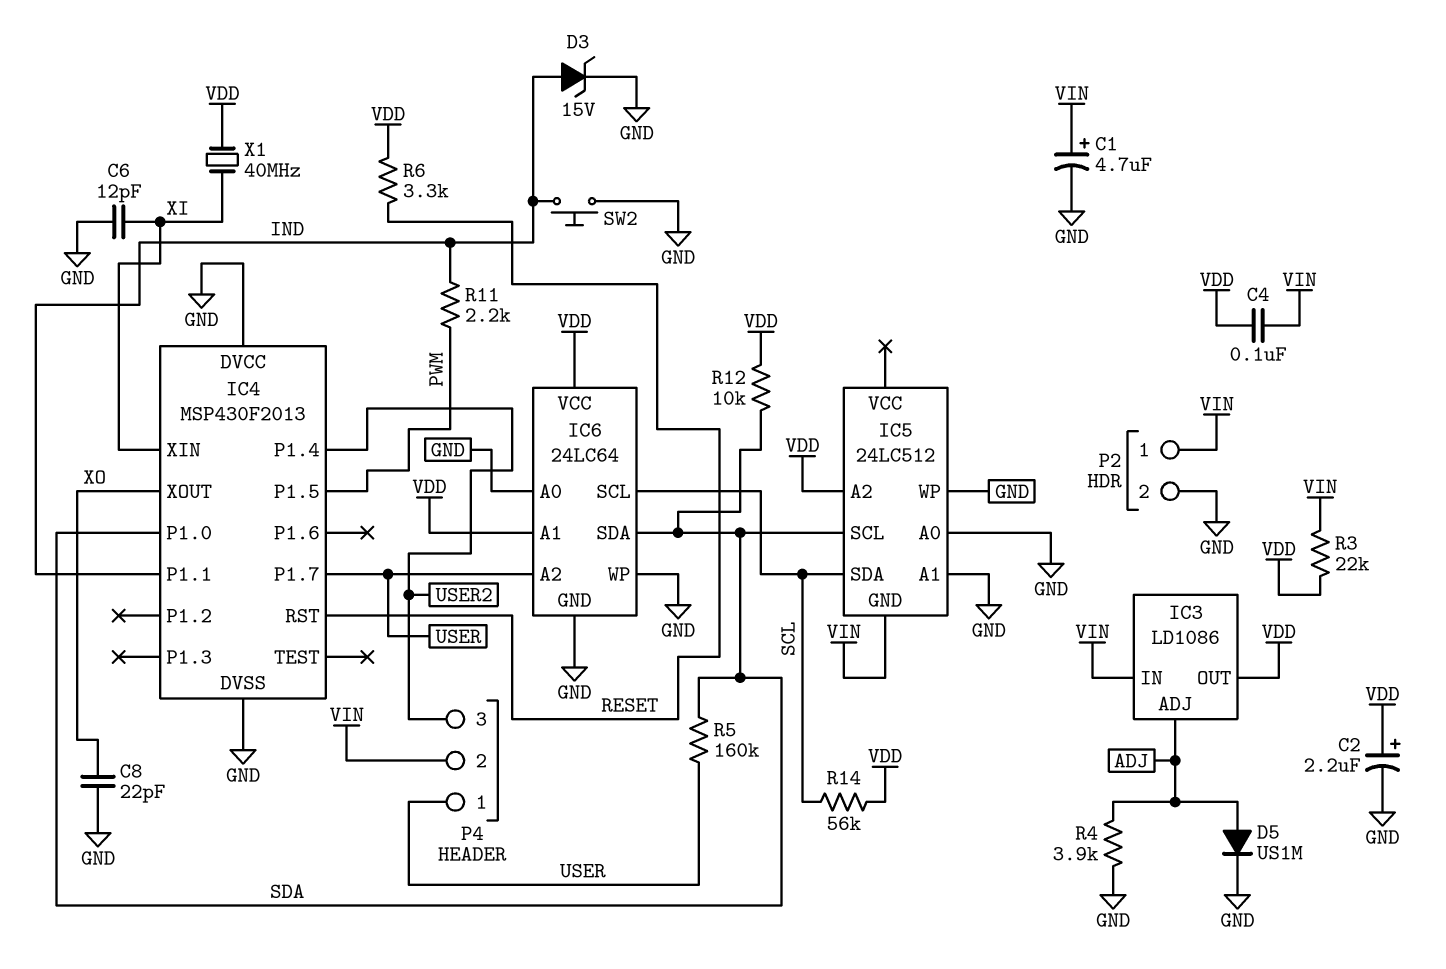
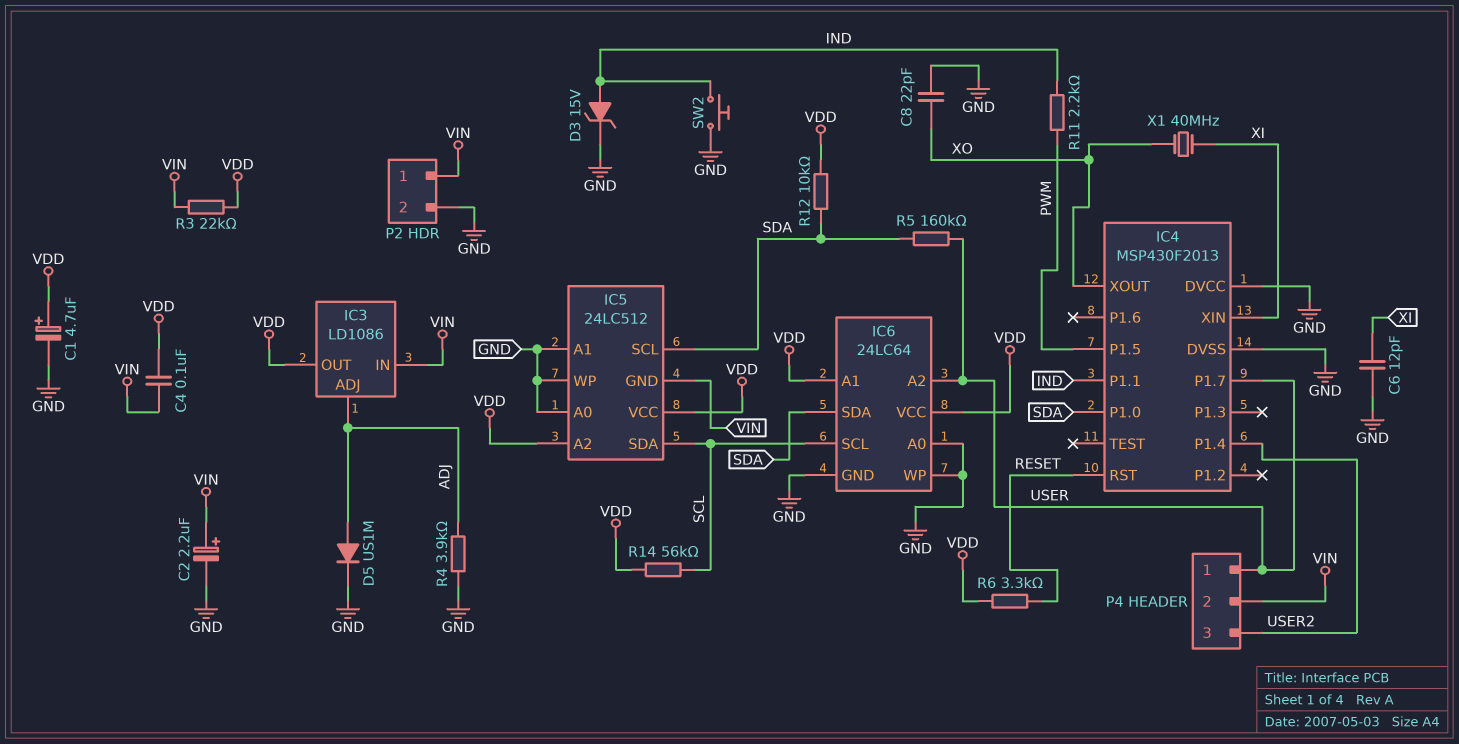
C1: 4.7uF (plus VIN, minus GND) -> 4.7uF (plus VDD, minus GND)
C2: 2.2uF (plus VDD, minus GND) -> 2.2uF (plus VIN, minus GND)
IC5 pin VCC: none -> VDD
X1: 40MHz (VDD, XI) -> 40MHz (XI, XO)

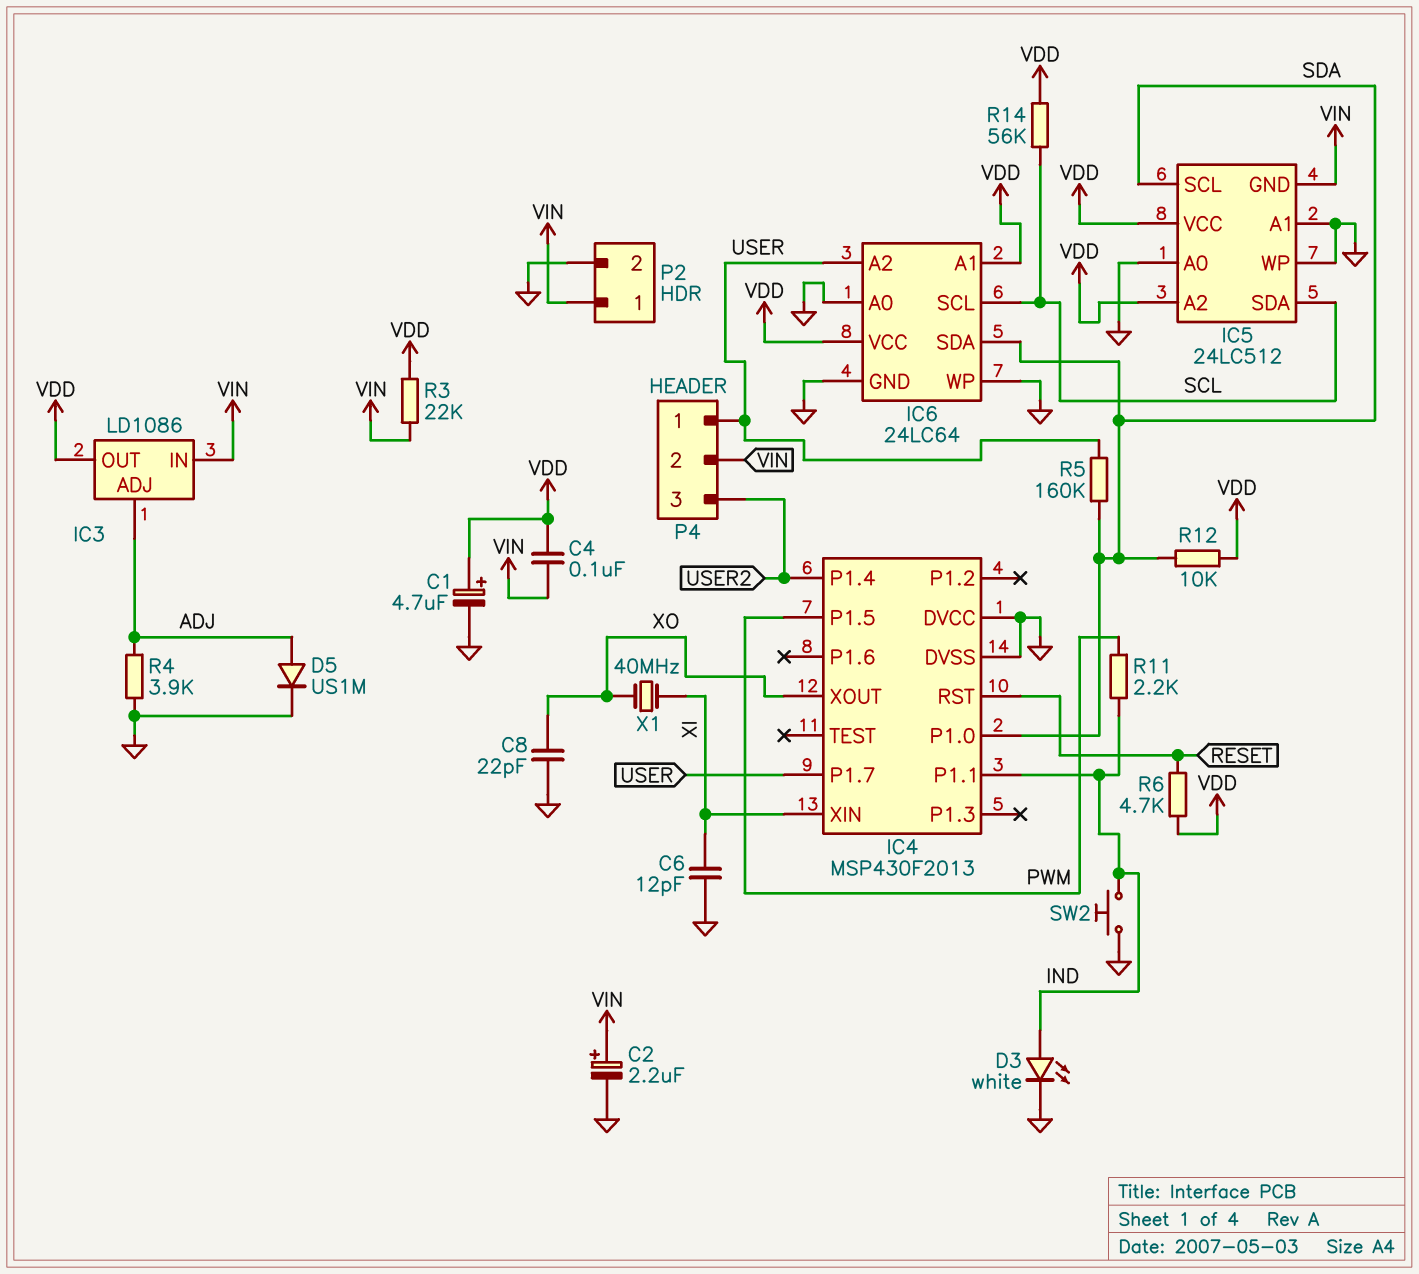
D3: zener 15V (A IND, K GND) -> LED white (A IND, K GND)
R6: 3.3k (RESET, VDD) -> 4.7k (RESET, VDD)

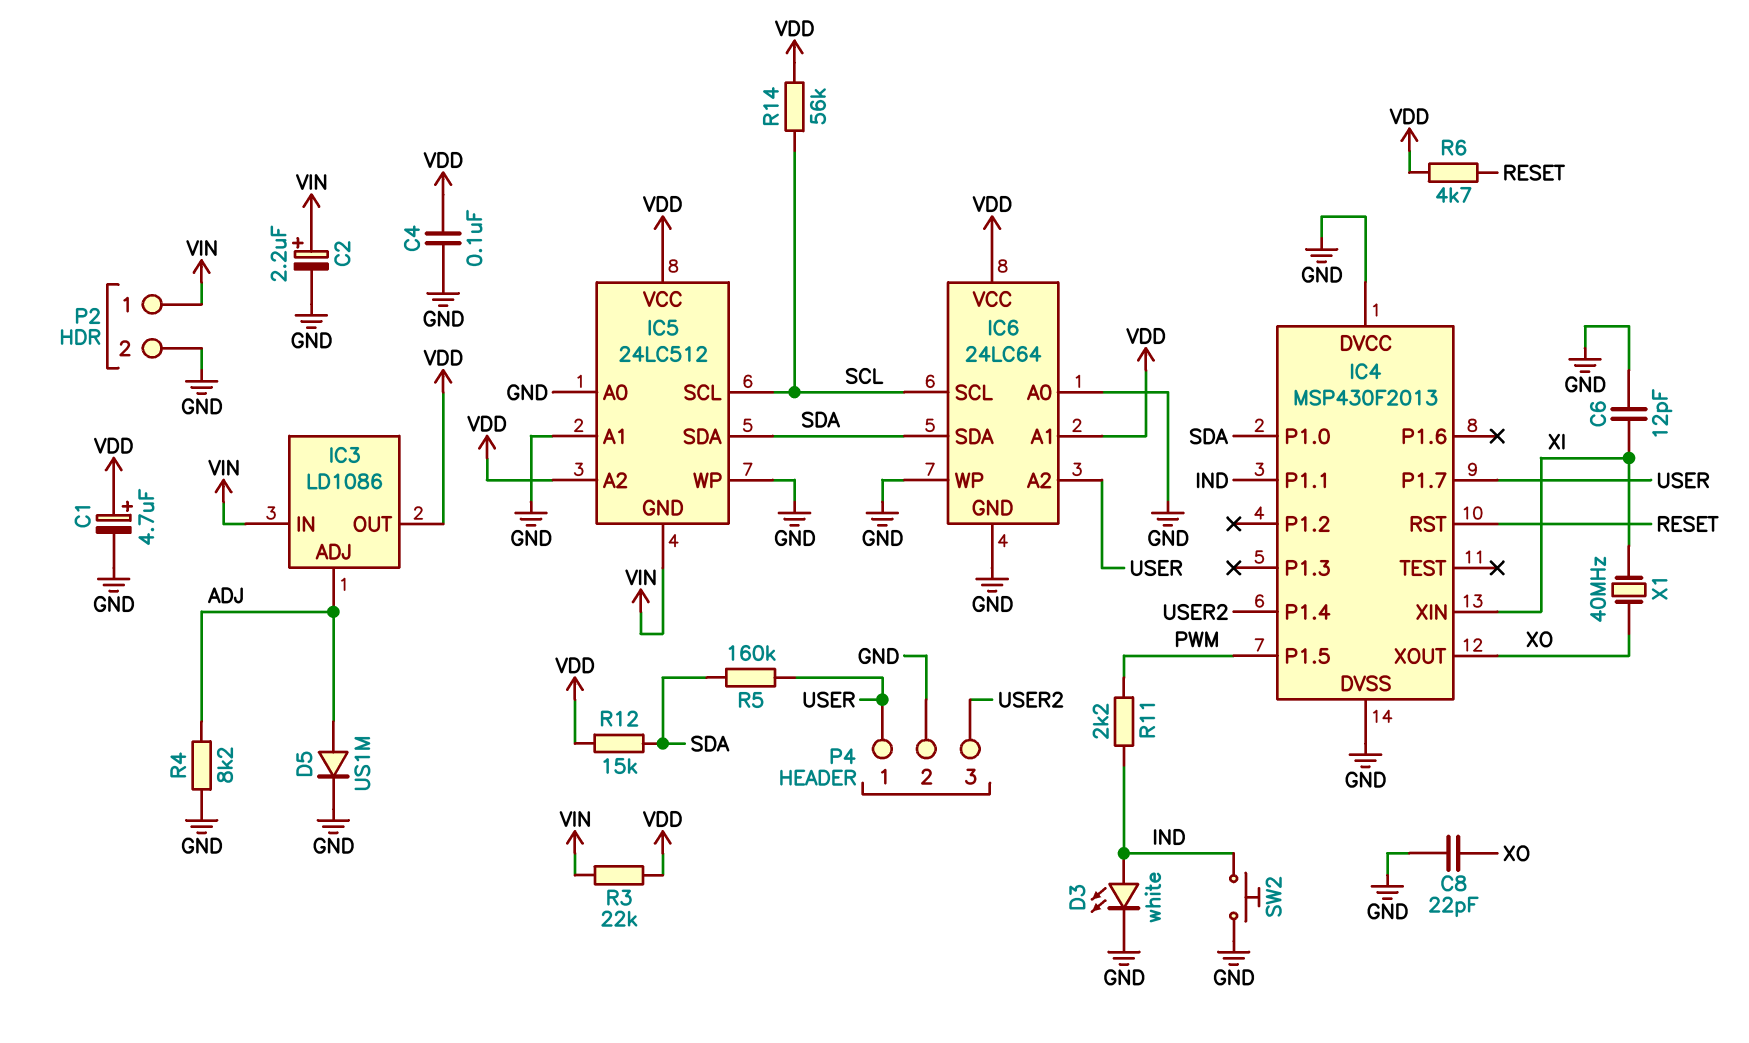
C4: 100nF (VDD, VIN) -> 100nF (GND, VDD)
IC5 pin SCL: SDA -> SCL
IC5 pin SDA: SCL -> SDA
P4 pin 2: VIN -> GND
R4: 3.9k (ADJ, GND) -> 8.2k (ADJ, GND)
R12: 10k (SDA, VDD) -> 15k (SDA, VDD)

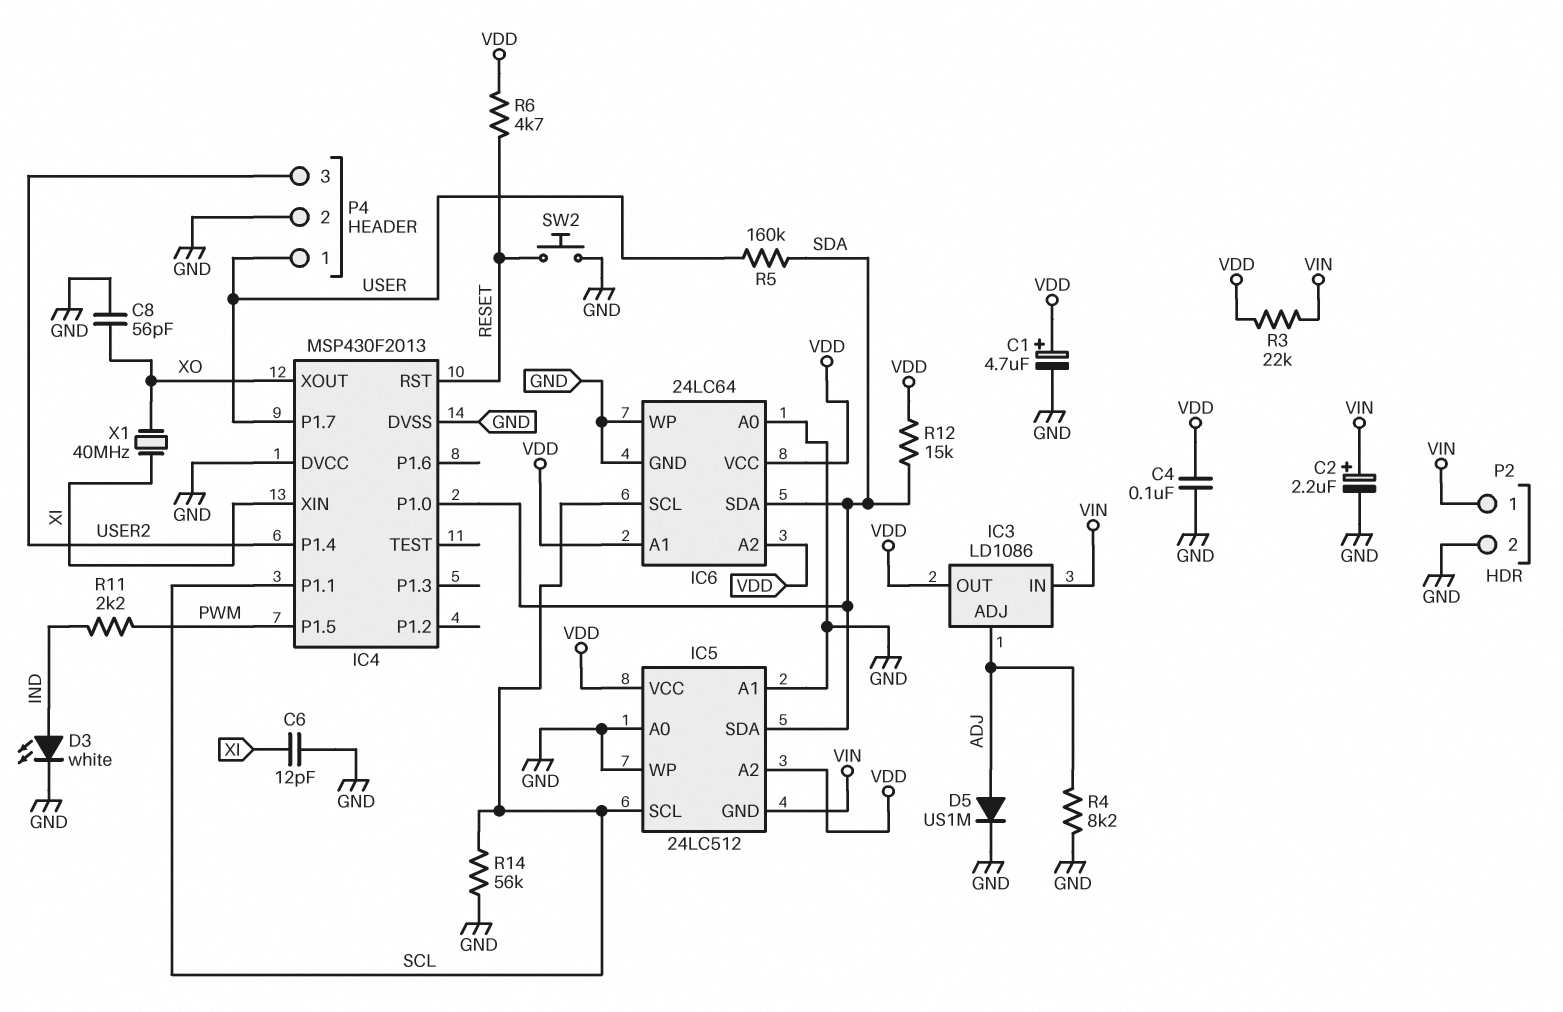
C8: 22pF (GND, XO) -> 56pF (GND, XO)
IC4 pin P1.1: IND -> SCL
IC6 pin A2: USER -> VDD
R14: 56k (SCL, VDD) -> 56k (GND, SCL)
SW2: button (GND, IND) -> button (GND, RESET)

